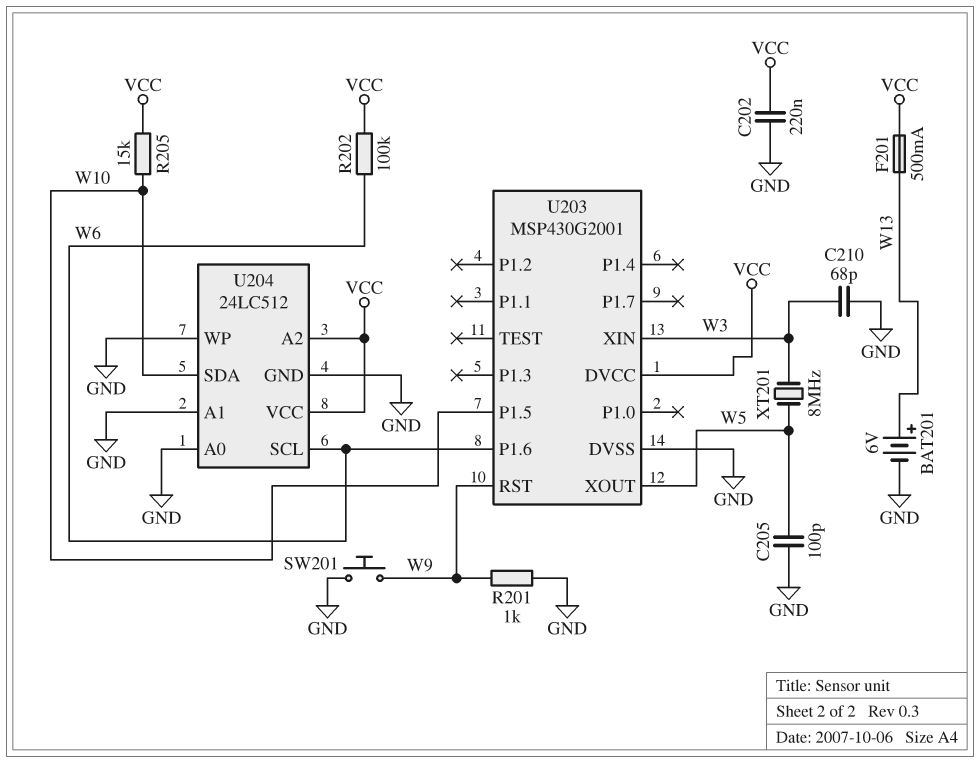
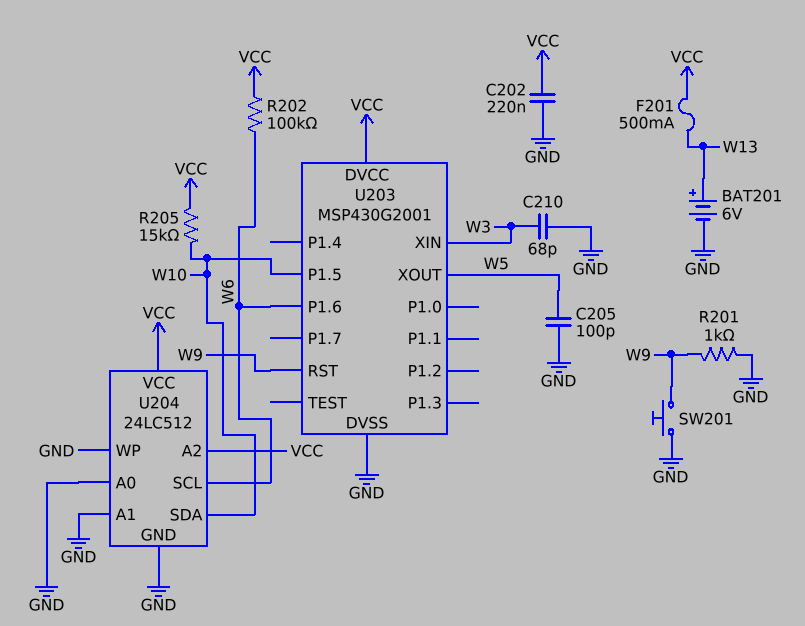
XT201: 8MHz (W3, W5) -> none

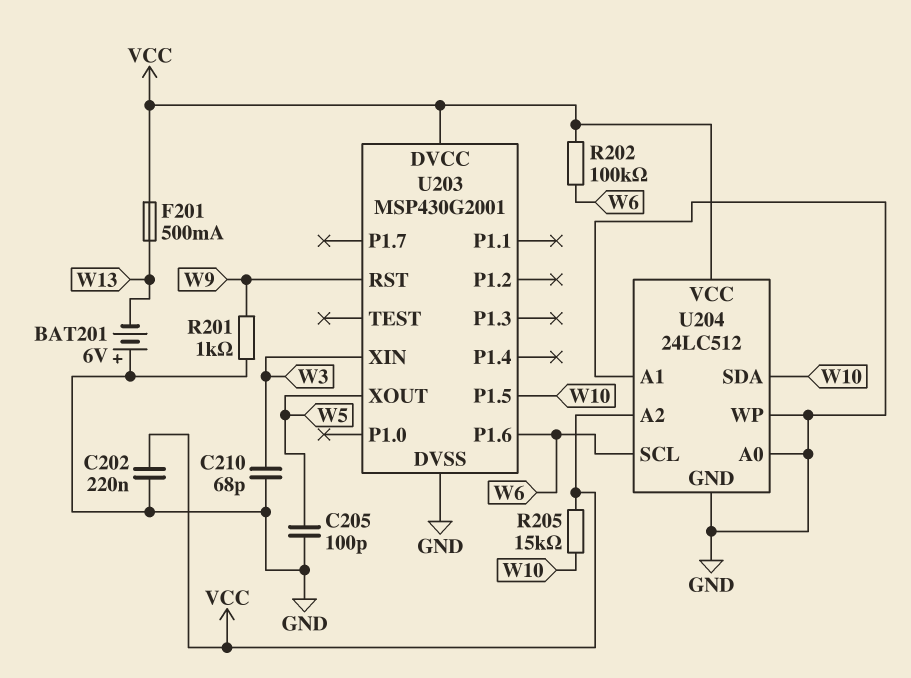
BAT201: 6V (plus W13, minus GND) -> 6V (plus GND, minus W13)
SW201: button (GND, W9) -> none

